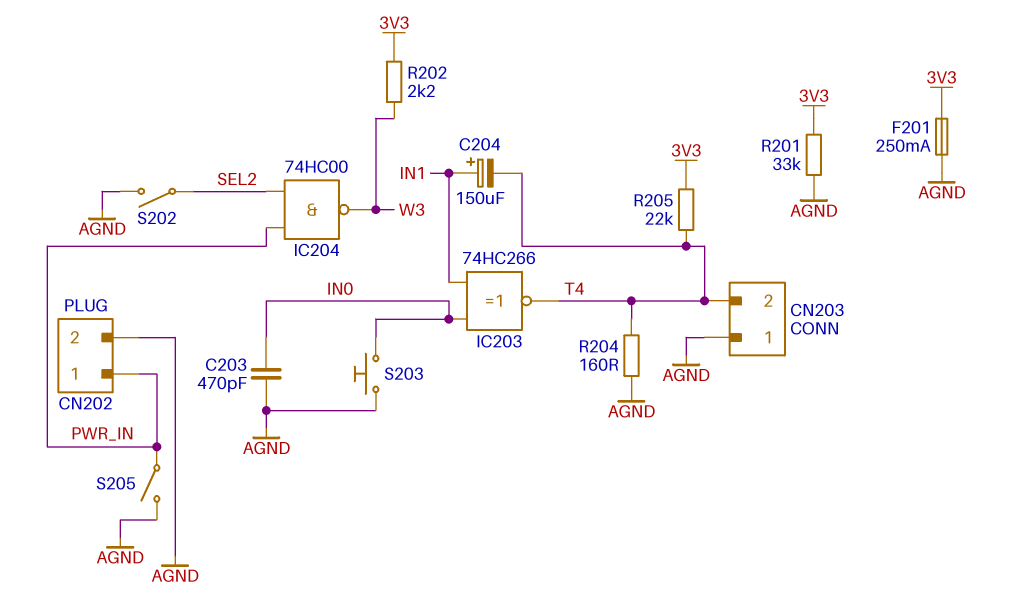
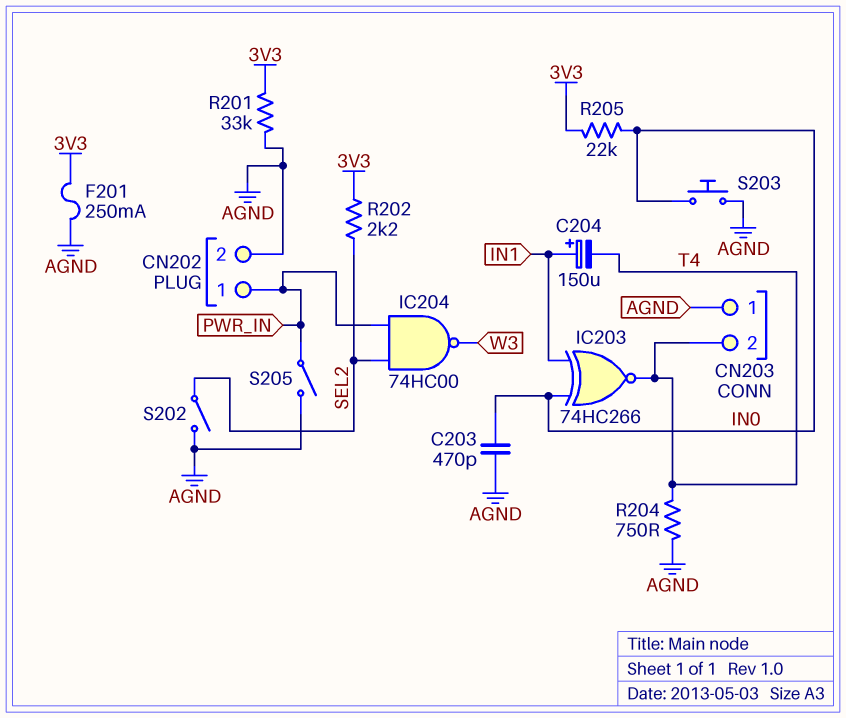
R202: 2.2k (3V3, W3) -> 2.2k (3V3, SEL2)
R204: 160 (AGND, T4) -> 750 (AGND, T4)
R205: 22k (3V3, T4) -> 22k (3V3, IN0)

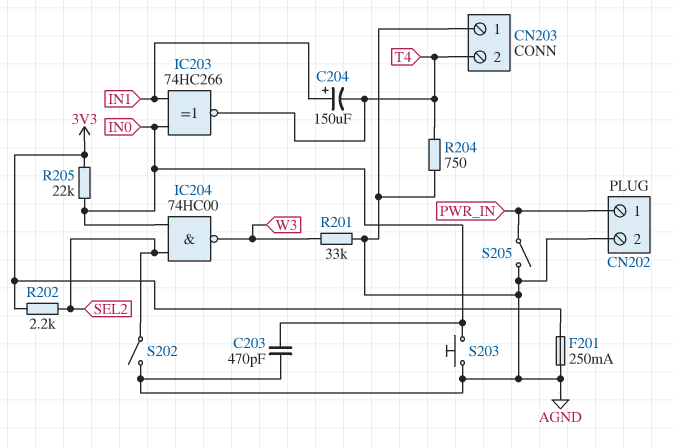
IC204: NAND 74HC00 (in PWR_IN, in SEL2, out W3) -> NAND 74HC00 (in IN0, in SEL2, out W3)
R201: 33k (3V3, AGND) -> 33k (AGND, W3)

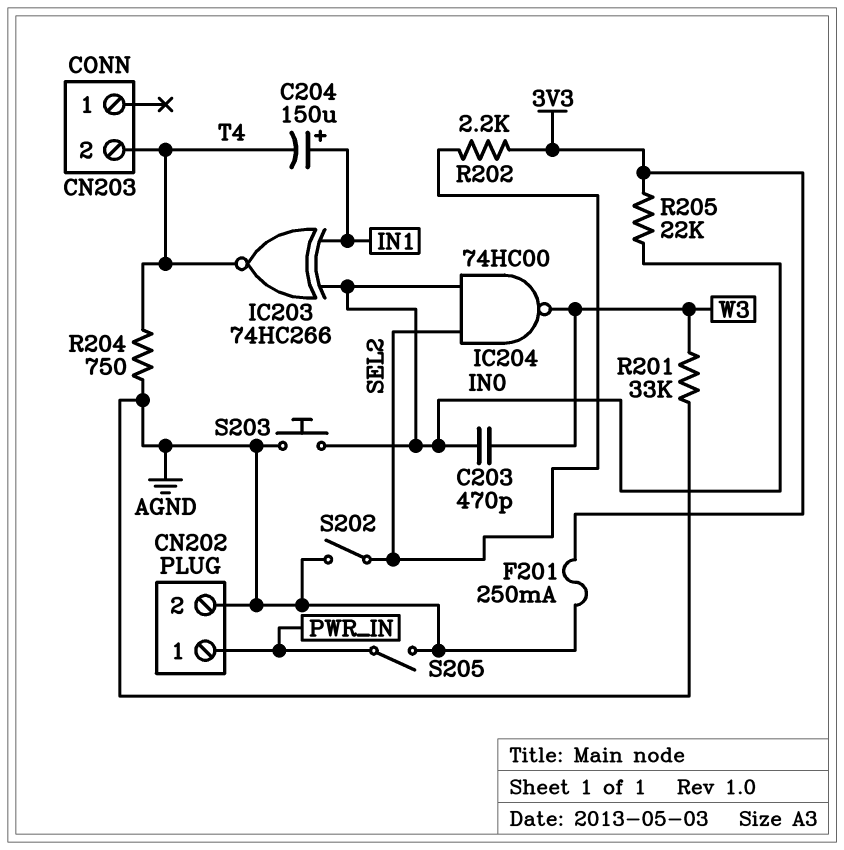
C203: 470pF (AGND, IN0) -> 470pF (IN0, W3)
CN203 pin 1: AGND -> none

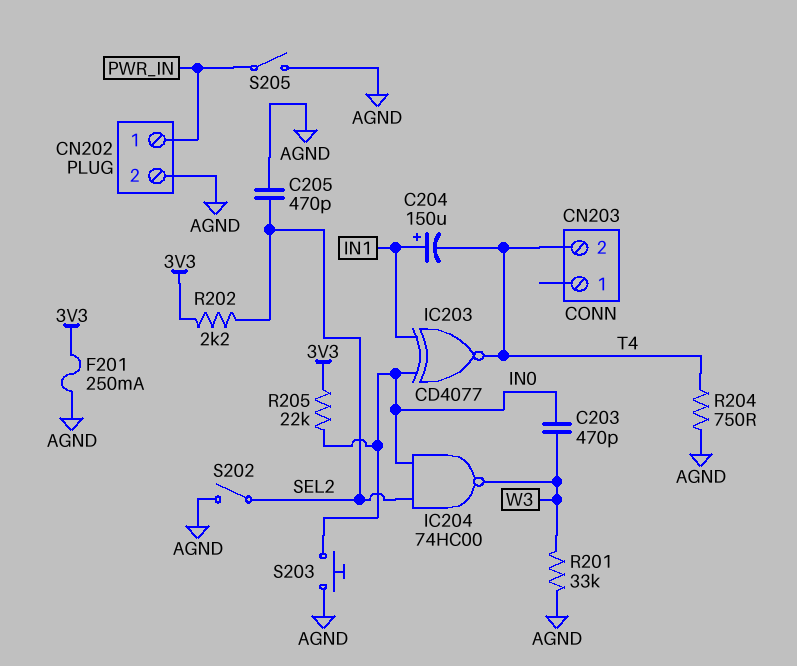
C205: none -> 470pF (AGND, SEL2)
IC203: XNOR 74HC266 (in IN0, in IN1, out T4) -> XNOR CD4077 (in IN0, in IN1, out T4)

